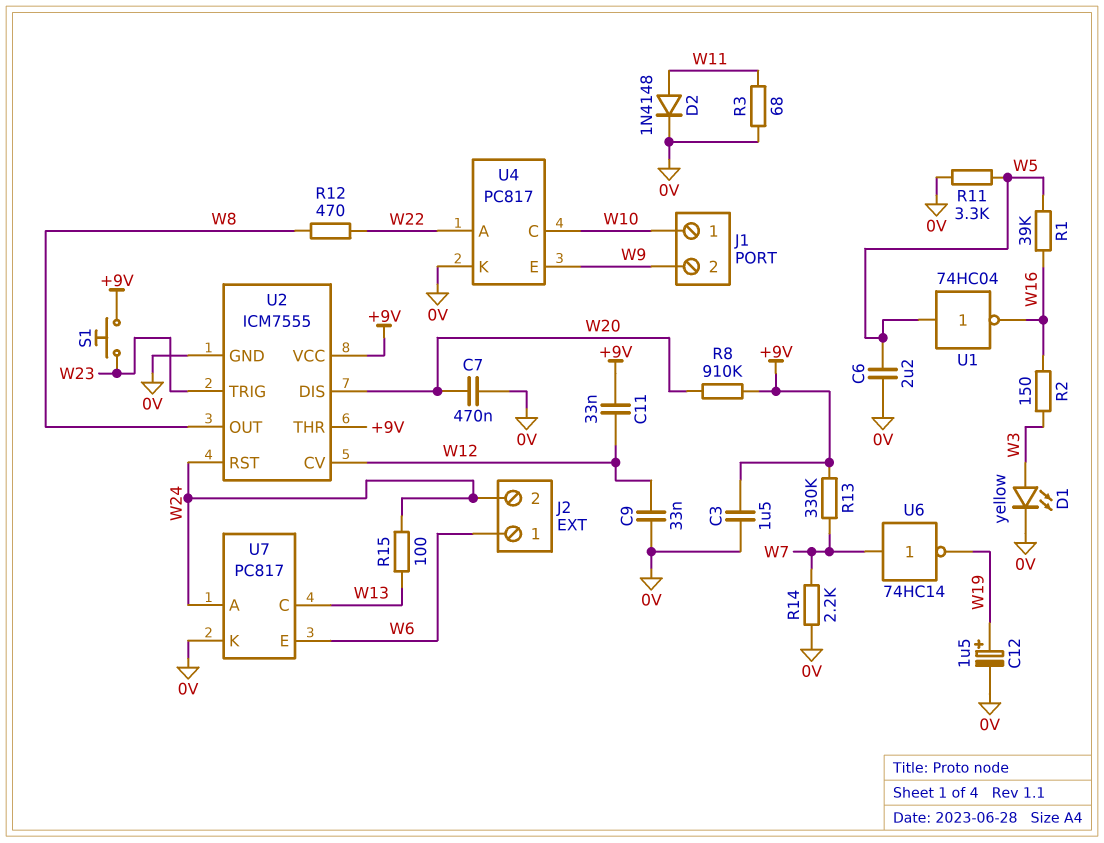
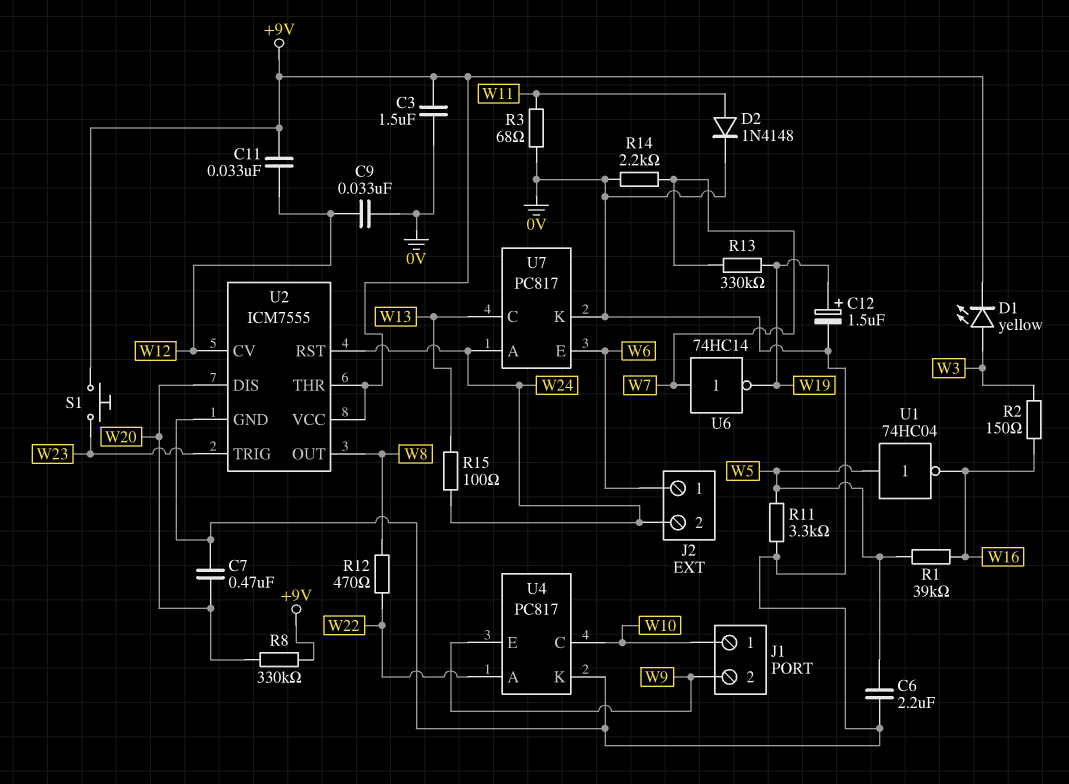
D1: LED yellow (A W3, K 0V) -> LED yellow (A W3, K +9V)
R8: 910k (+9V, W20) -> 330k (+9V, W20)
R13: 330k (+9V, W7) -> 330k (W7, W19)

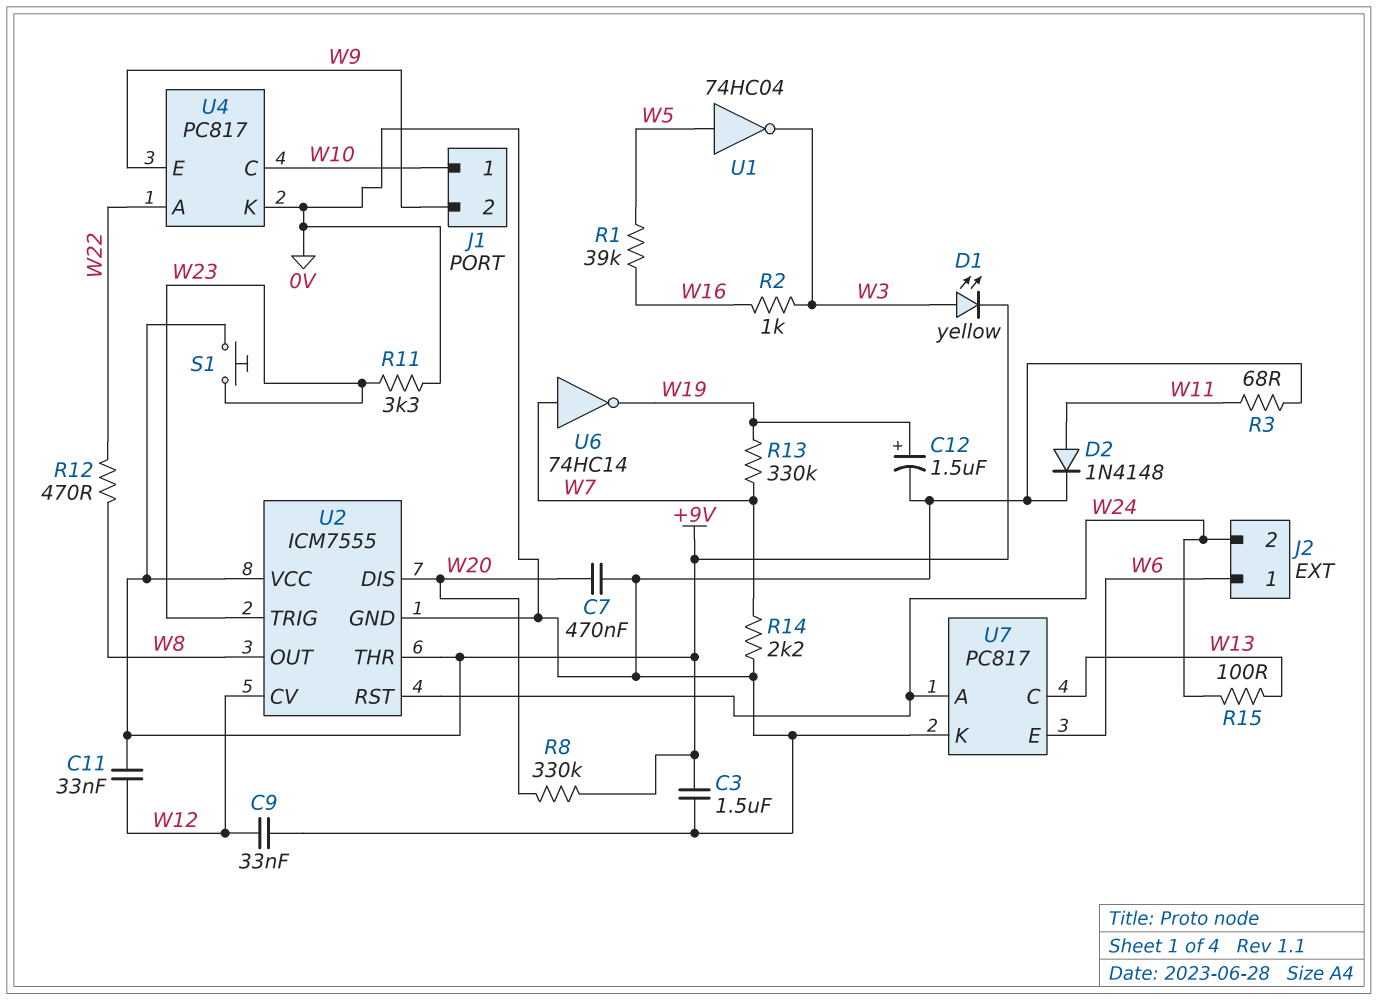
C6: 2.2uF (0V, W5) -> none
R2: 150 (W3, W16) -> 1k (W3, W16)
R11: 3.3k (0V, W5) -> 3.3k (0V, W23)
U1: NOT 74HC04 (in W5, out W16) -> NOT 74HC04 (in W5, out W3)

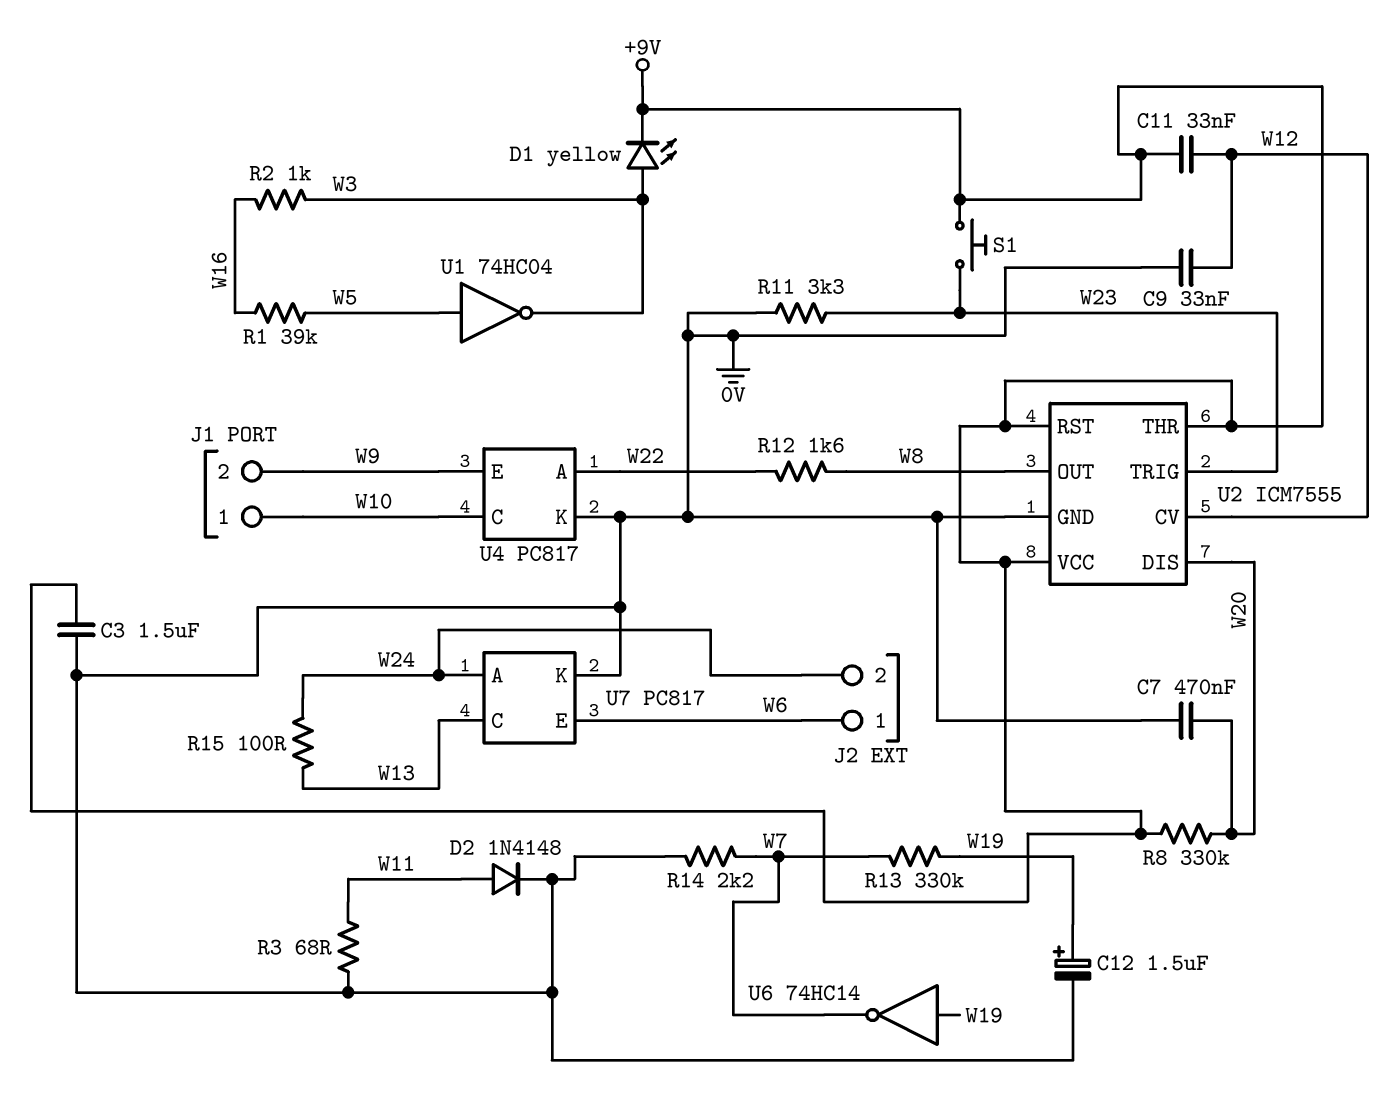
R12: 470 (W8, W22) -> 1.6k (W8, W22)
U2 pin RST: W24 -> +9V
U6: NOT 74HC14 (in W7, out W19) -> NOT 74HC14 (in W19, out W7)

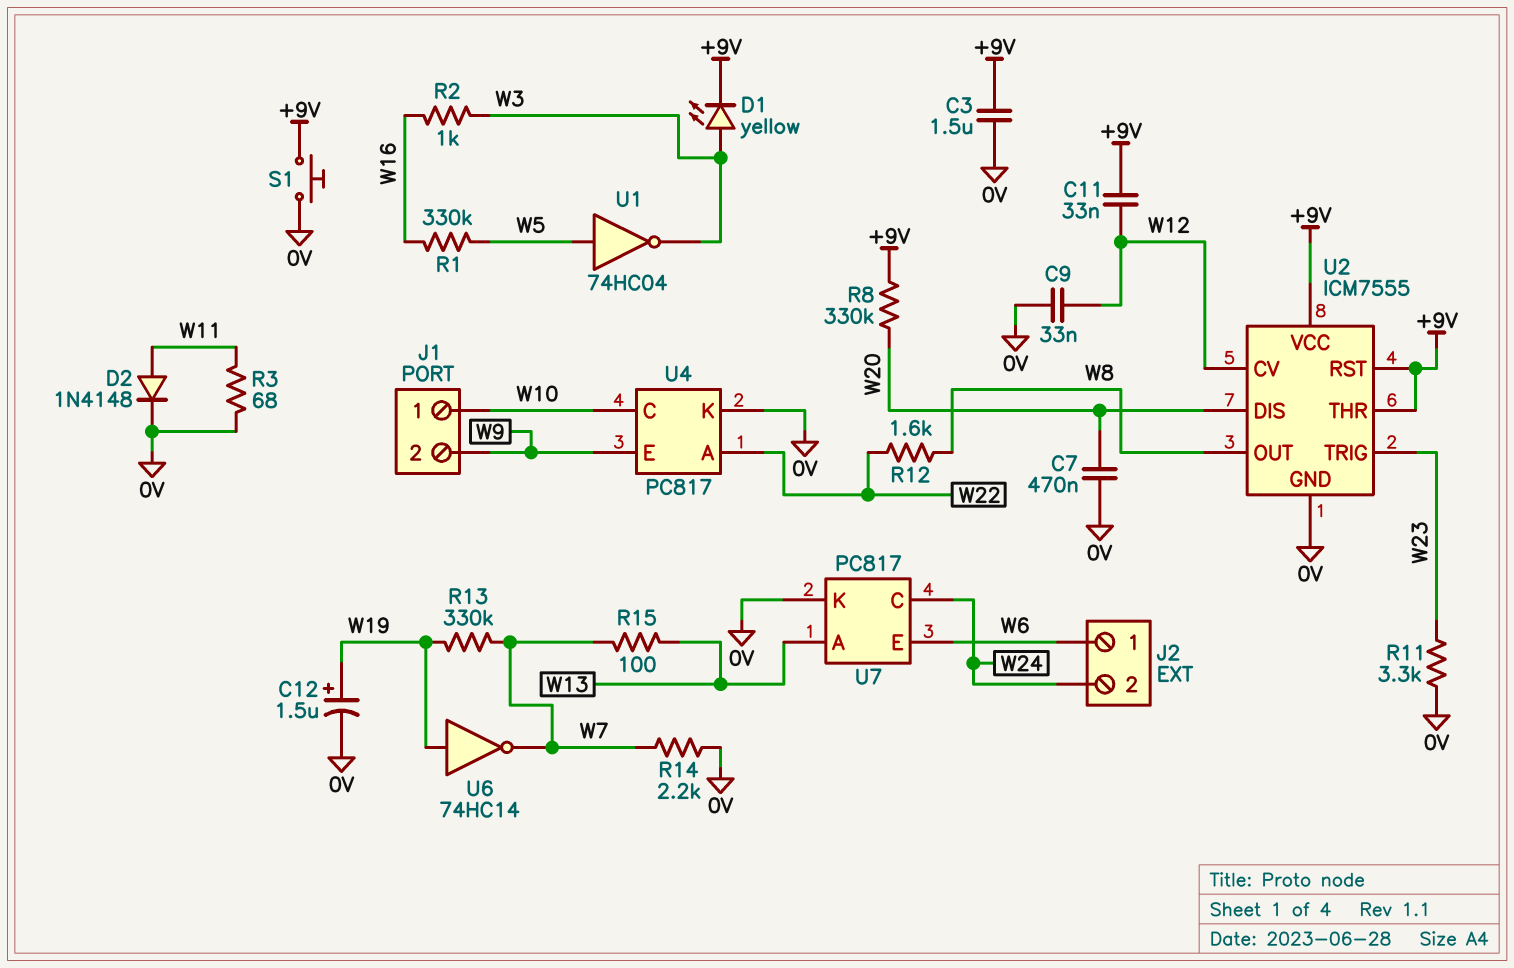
R1: 39k (W5, W16) -> 330k (W5, W16)
R15: 100 (W13, W24) -> 100 (W7, W13)
S1: button (+9V, W23) -> button (+9V, 0V)
U7 pin A: W24 -> W13
U7 pin C: W13 -> W24

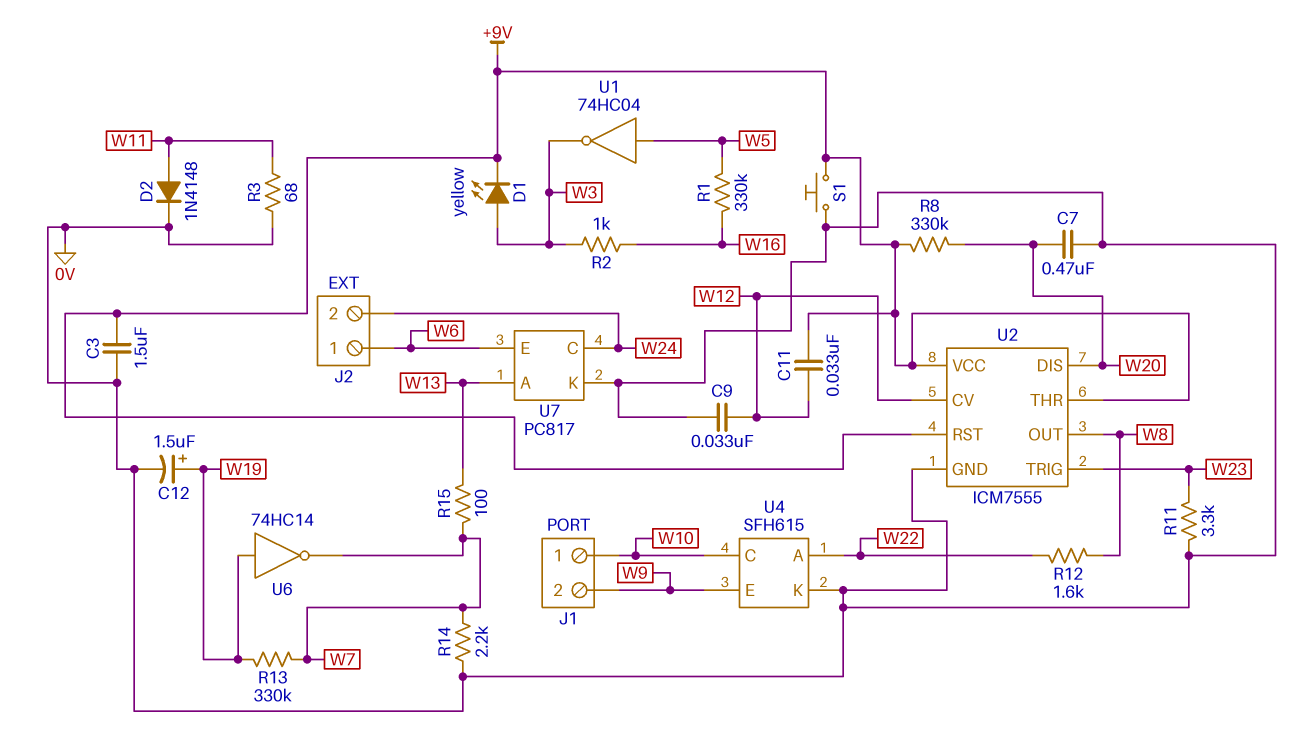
U4: PC817 -> SFH615

